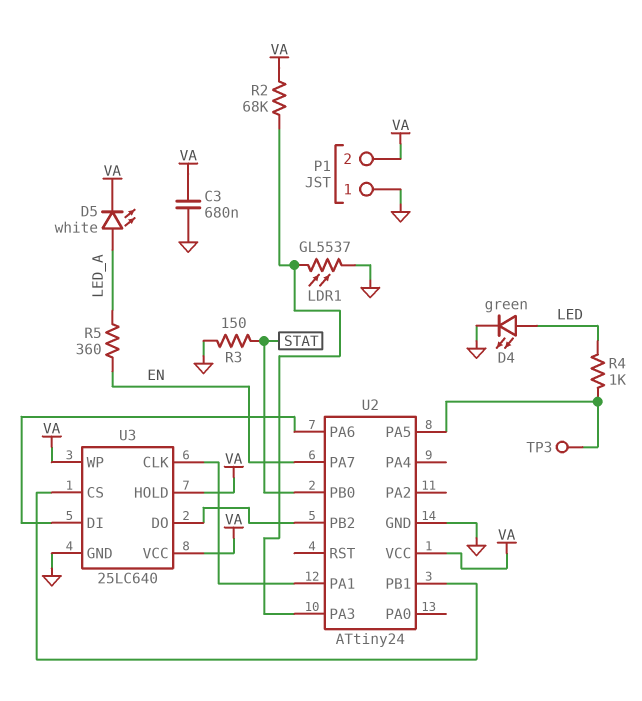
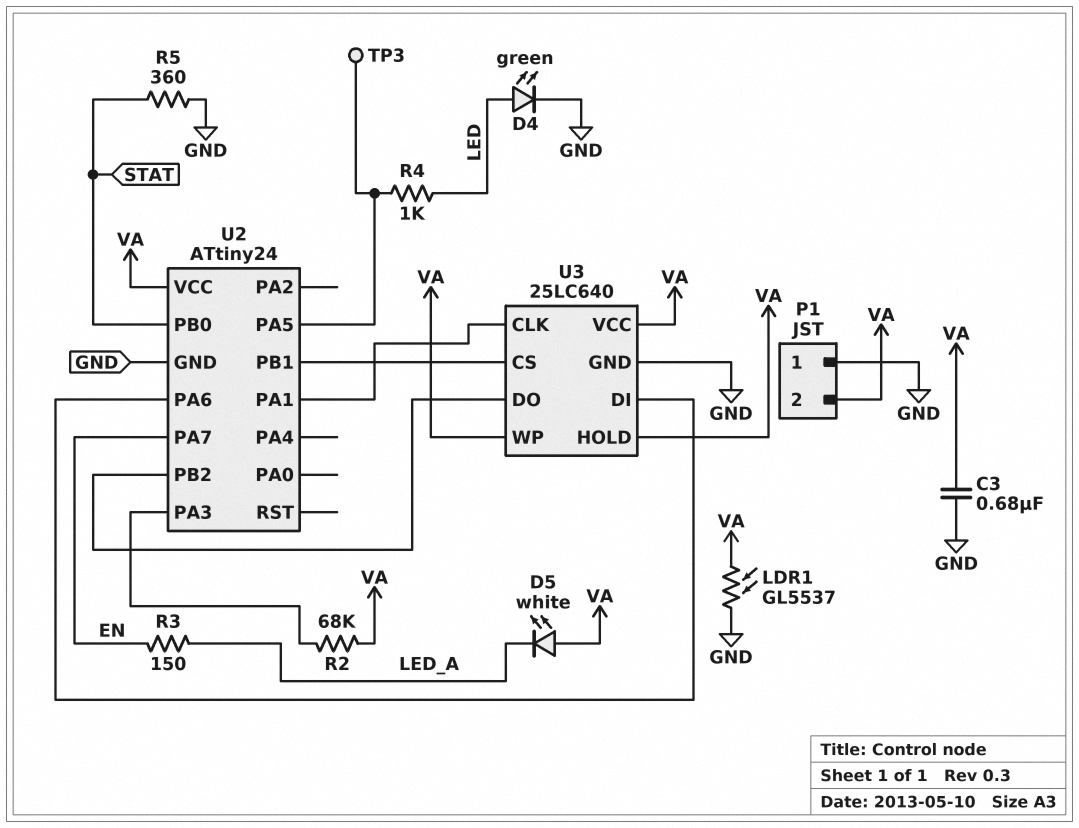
D5: LED white (A LED_A, K VA) -> LED white (A VA, K LED_A)
LDR1: GL5537 (GND, U2/PA3) -> GL5537 (GND, VA)
R3: 150 (GND, STAT) -> 150 (EN, LED_A)
R5: 360 (EN, LED_A) -> 360 (GND, STAT)

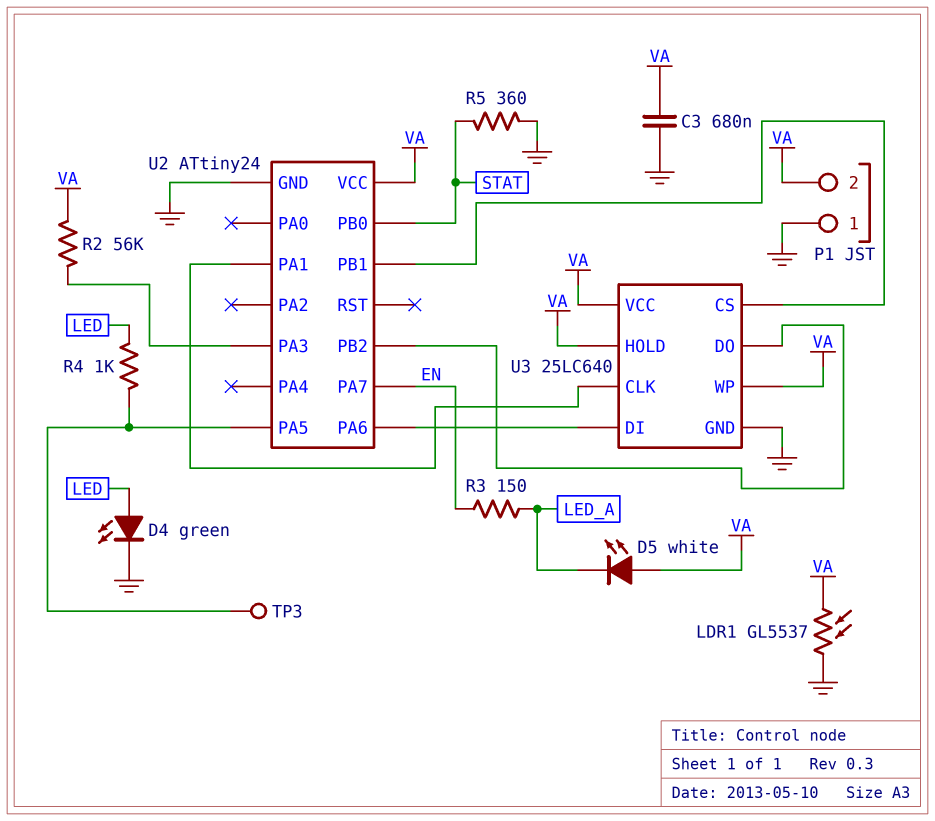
R2: 68k (U2/PA3, VA) -> 56k (U2/PA3, VA)

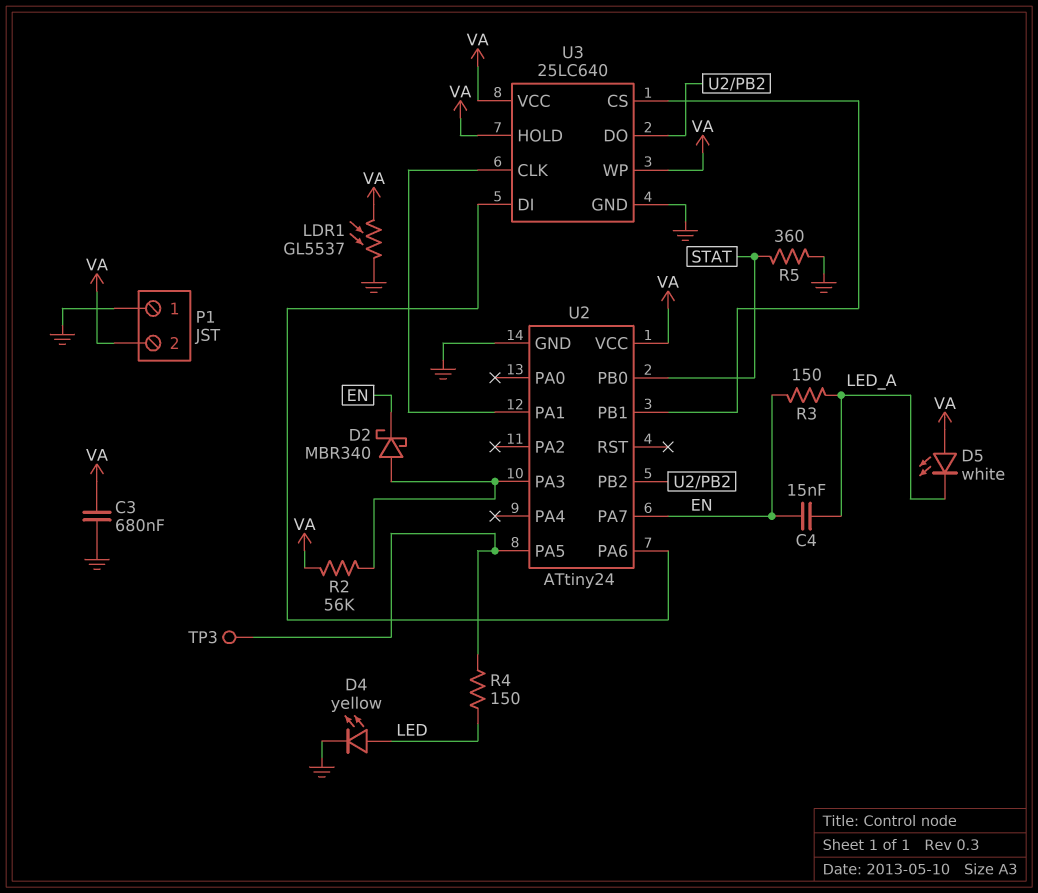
C4: none -> 15nF (EN, LED_A)
D2: none -> schottky MBR340 (A U2/PA3, K EN)
D4: LED green (A LED, K GND) -> LED yellow (A LED, K GND)
R4: 1k (LED, U2/PA5) -> 150 (LED, U2/PA5)

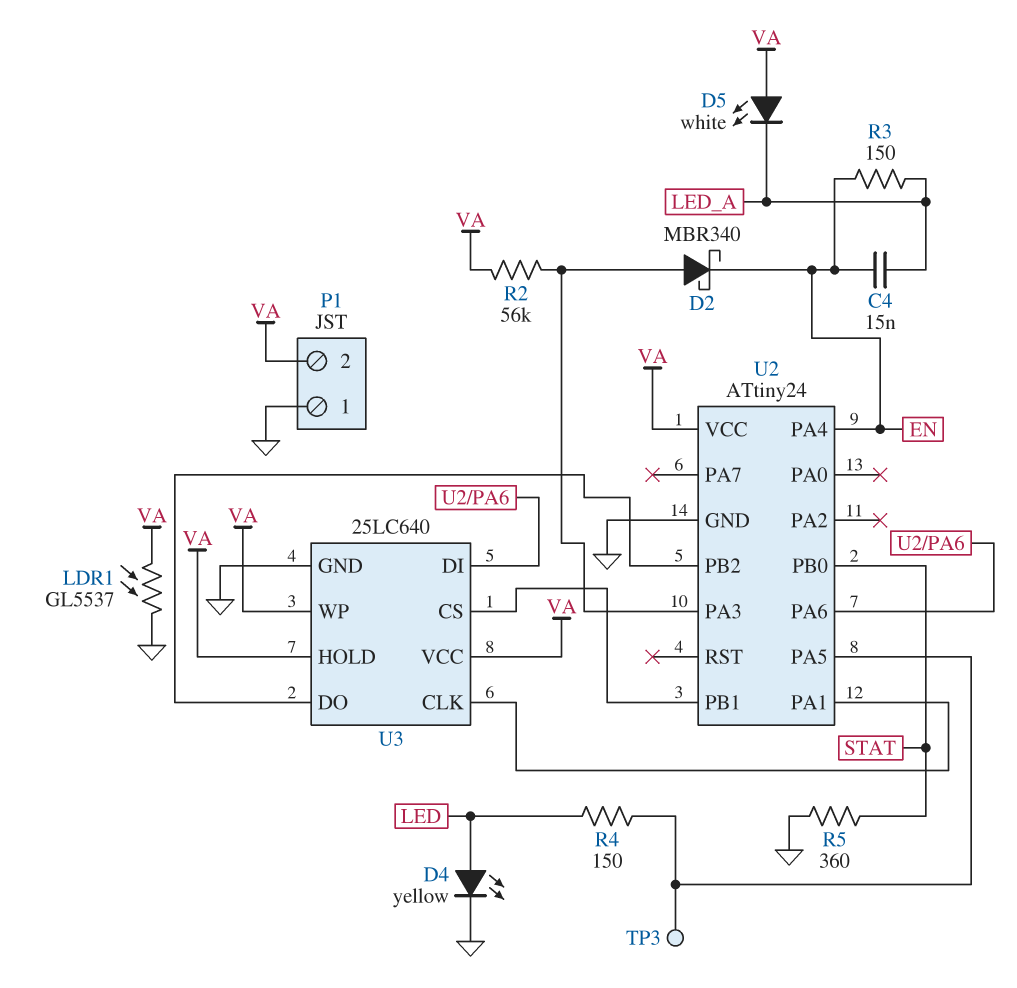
C3: 680nF (GND, VA) -> none
U2 pin PA4: none -> EN
U2 pin PA7: EN -> none

